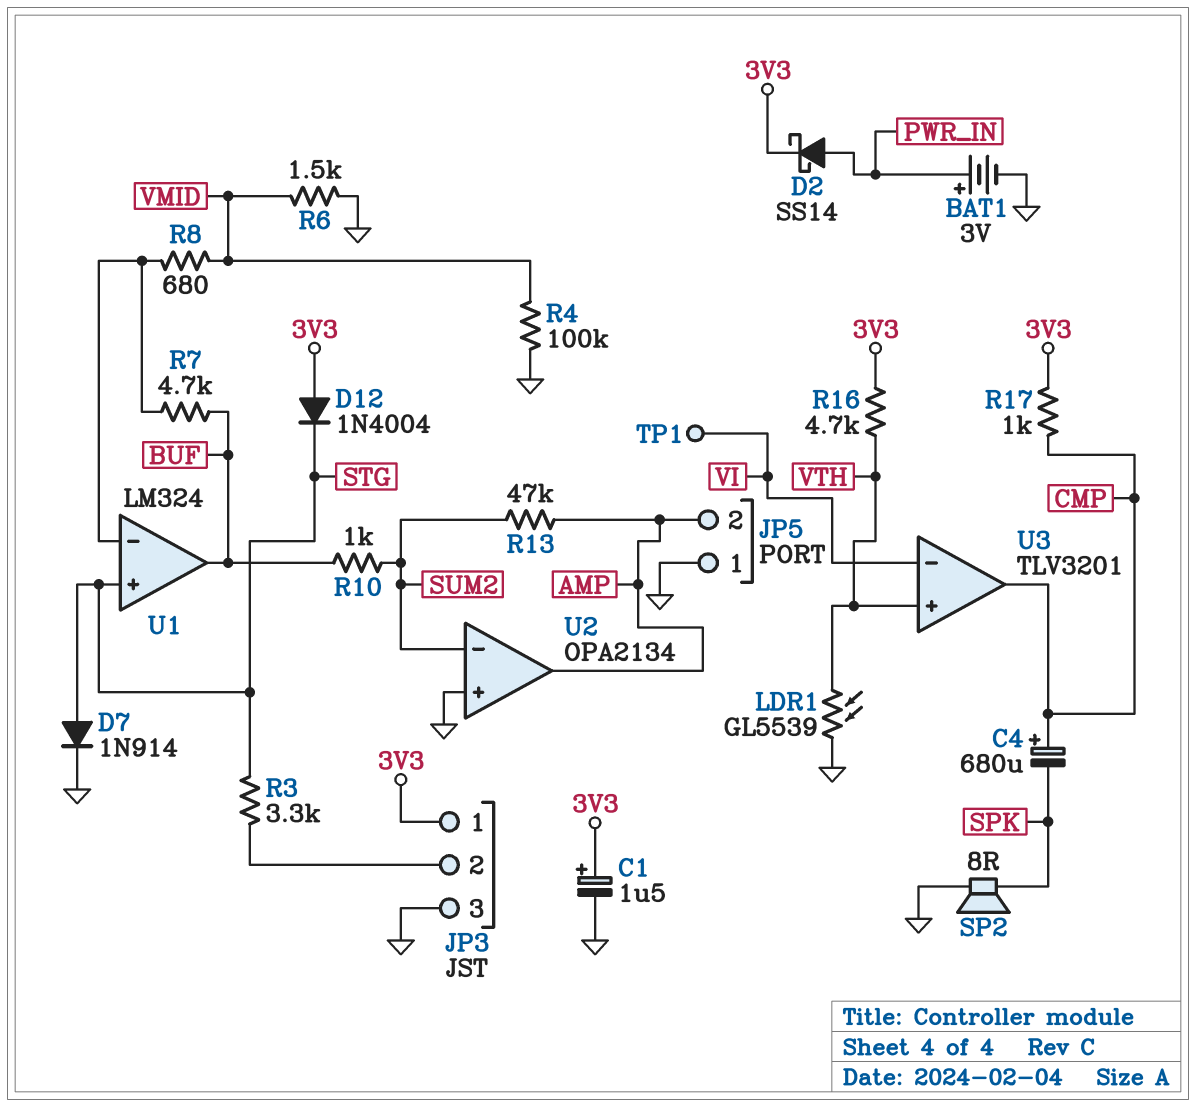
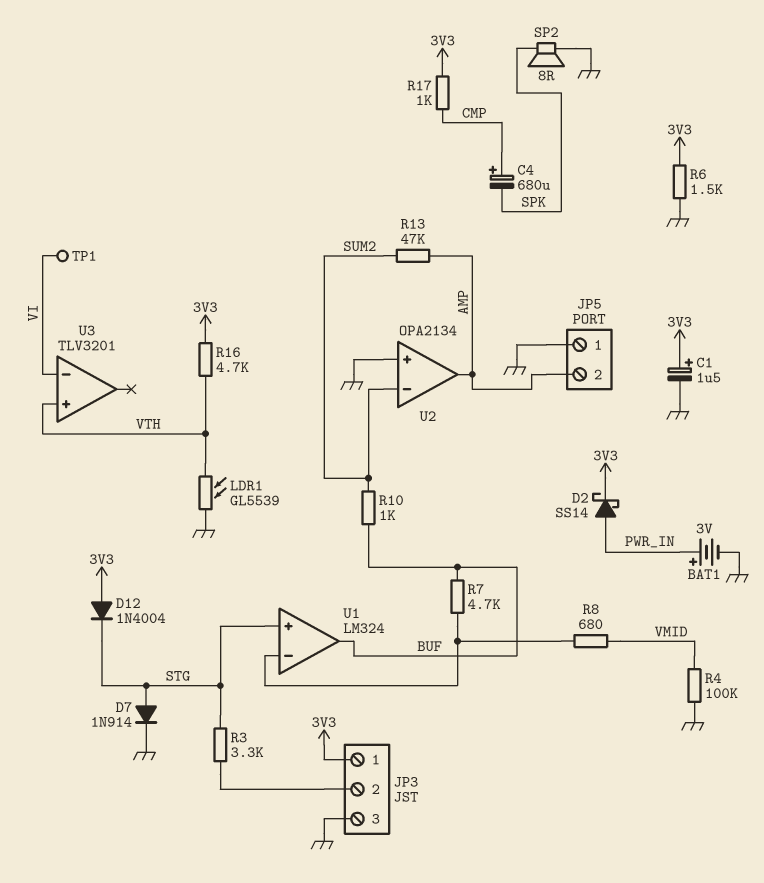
R6: 1.5k (GND, VMID) -> 1.5k (3V3, GND)
U3 pin out: CMP -> none

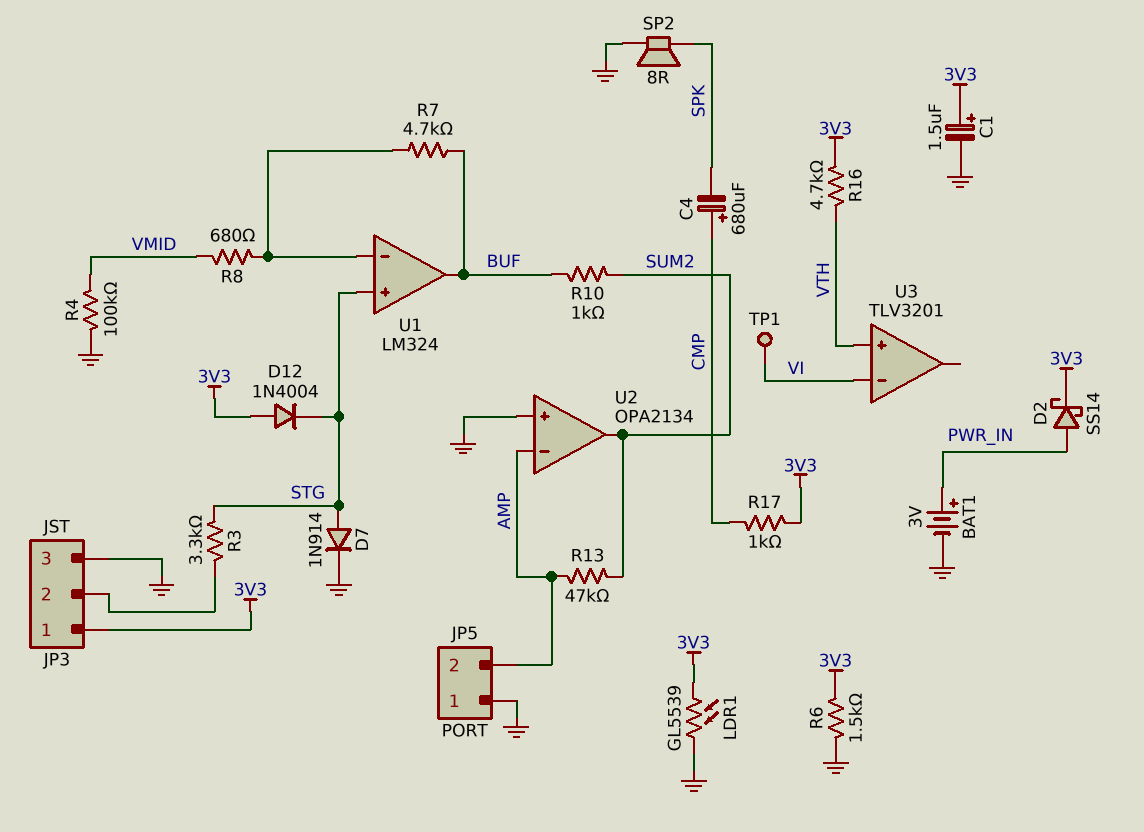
LDR1: GL5539 (GND, VTH) -> GL5539 (3V3, GND)
U2 pin in-: SUM2 -> AMP
U2 pin out: AMP -> SUM2

